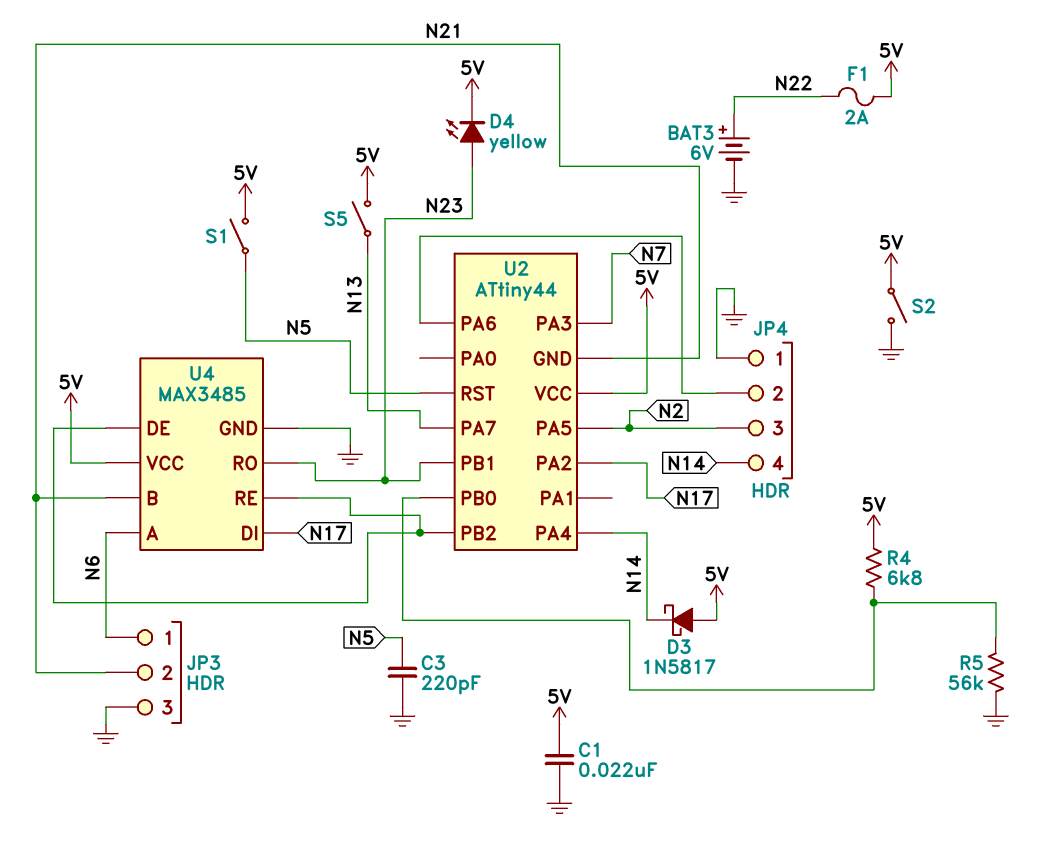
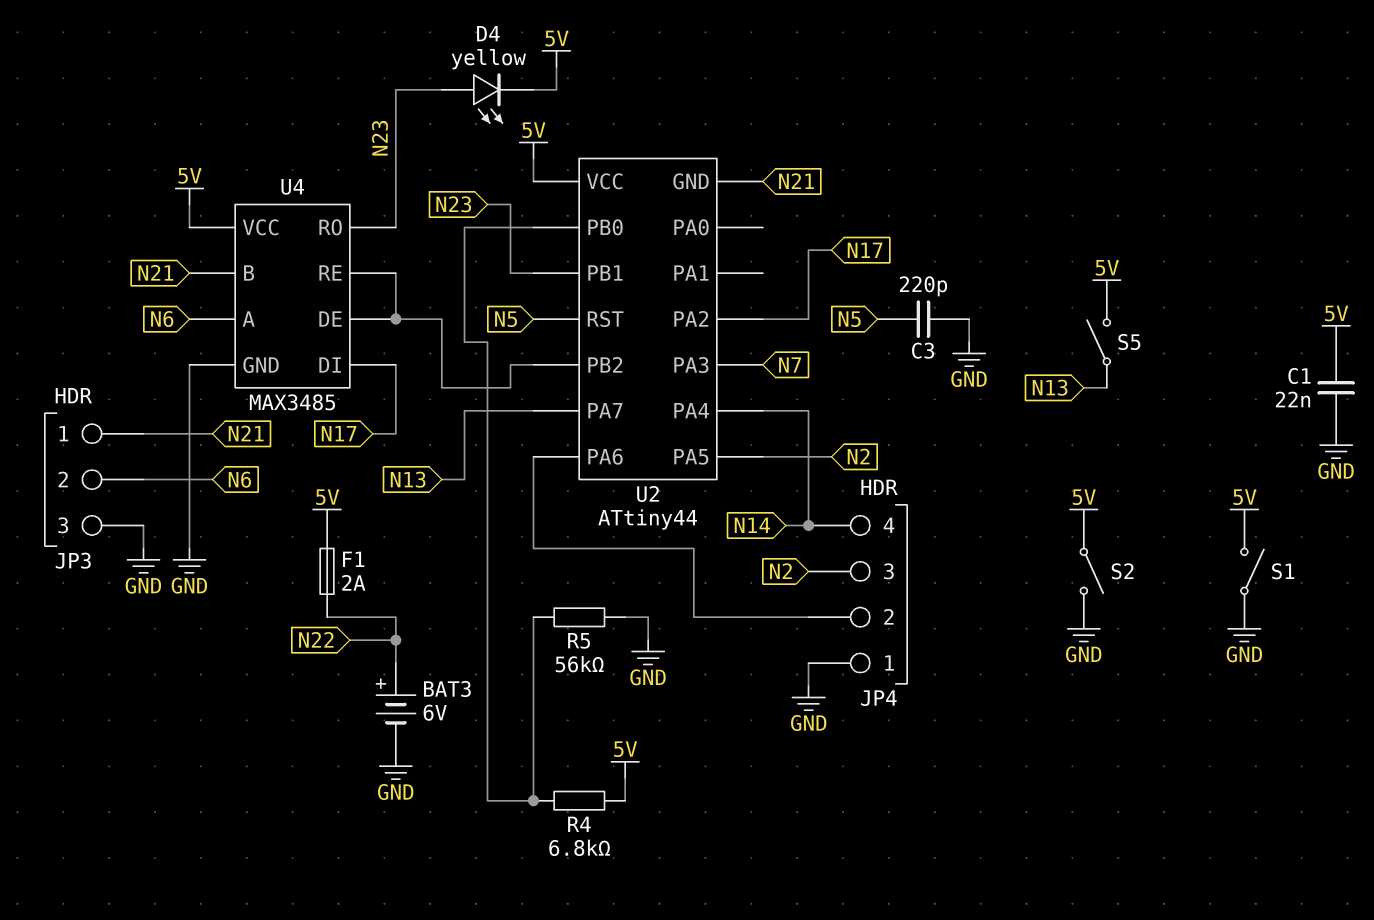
D3: schottky 1N5817 (A 5V, K N14) -> none
JP3 pin 1: N6 -> N21
JP3 pin 2: N21 -> N6
S1: switch (5V, N5) -> switch (5V, GND)

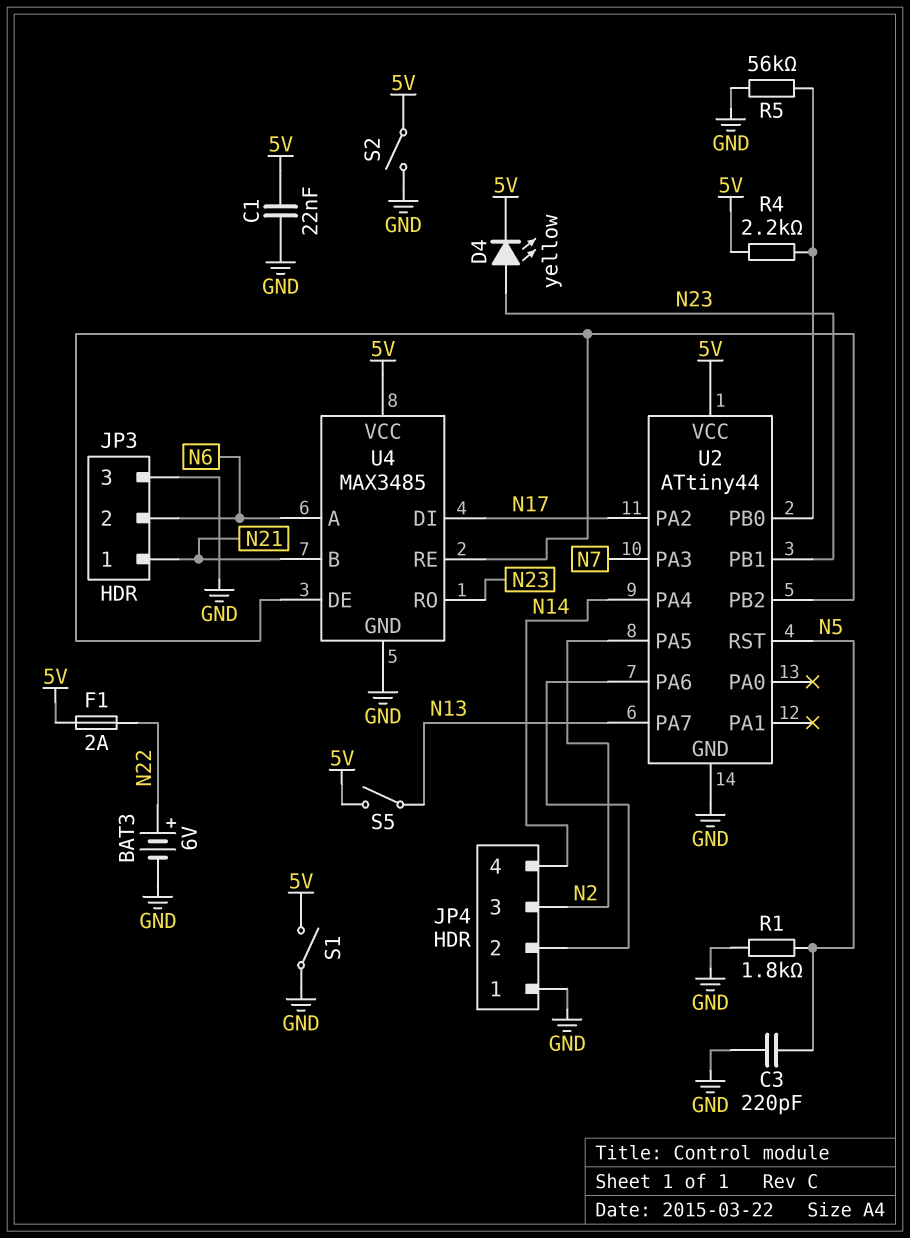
R1: none -> 1.8k (GND, N5)
R4: 6.8k (5V, U2/PB0) -> 2.2k (5V, U2/PB0)
U2 pin GND: N21 -> GND

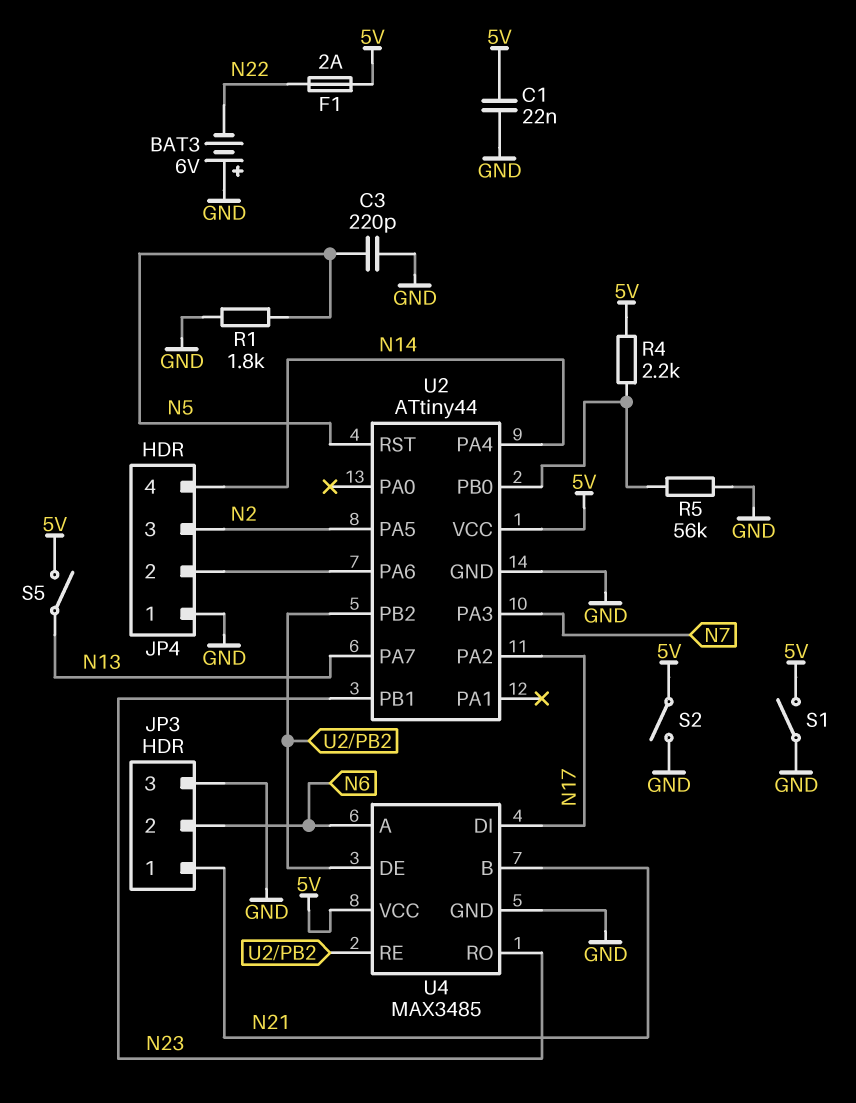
BAT3: 6V (plus N22, minus GND) -> 6V (plus GND, minus N22)
D4: LED yellow (A N23, K 5V) -> none

